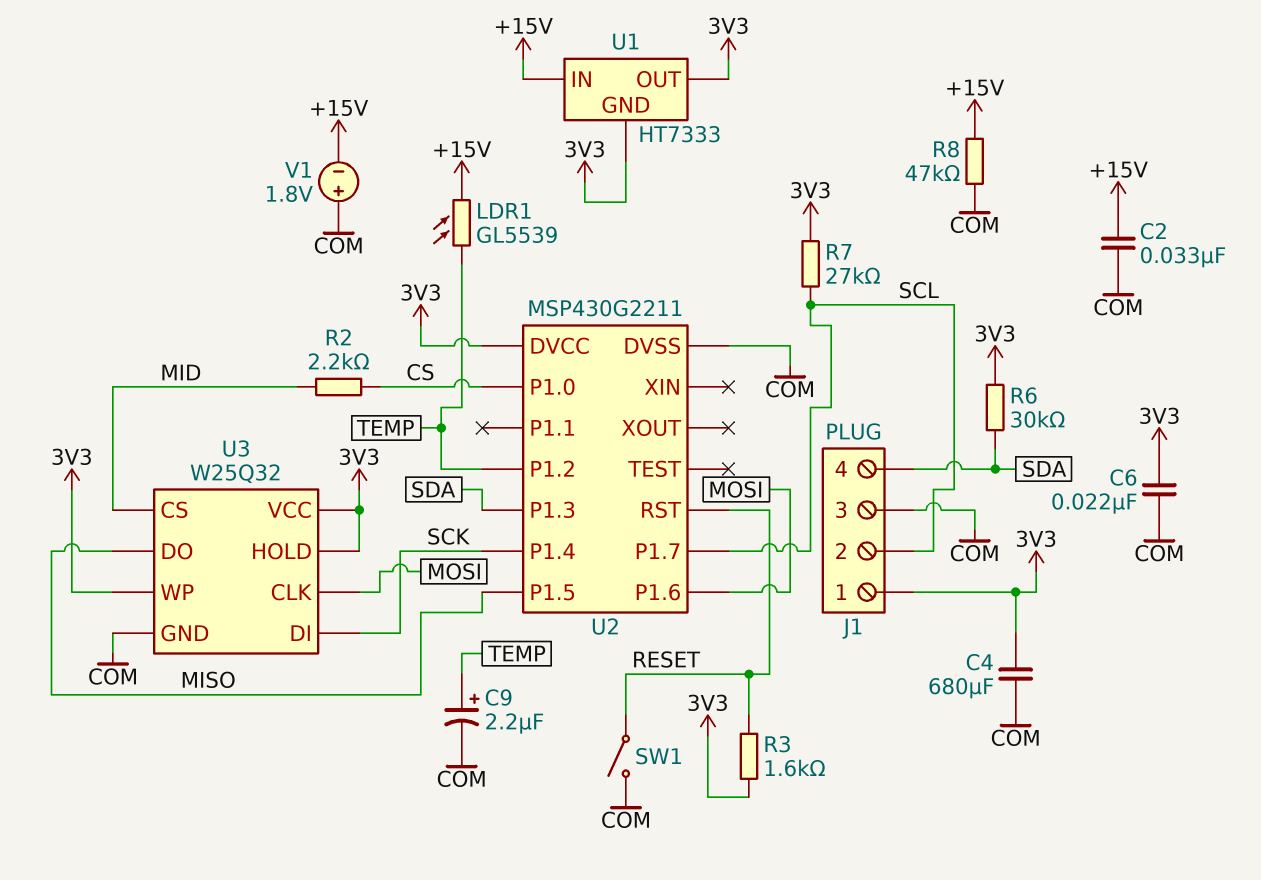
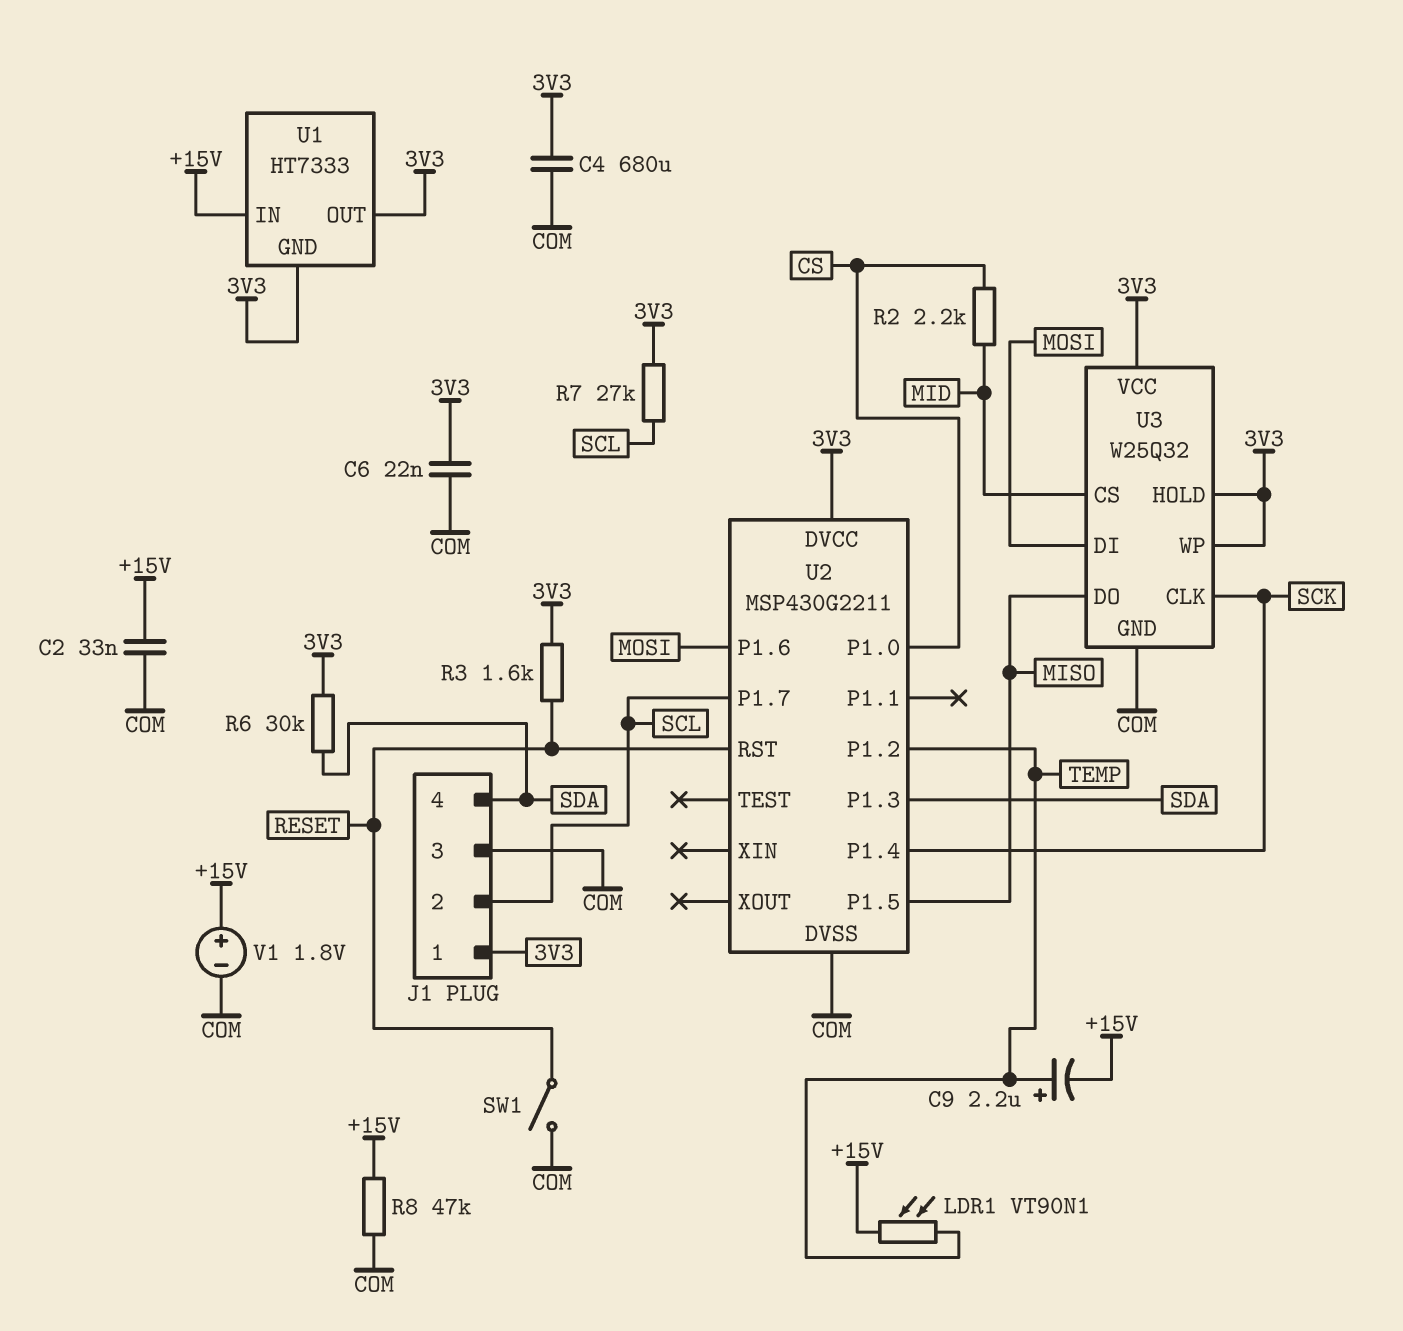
C9: 2.2uF (plus TEMP, minus COM) -> 2.2uF (plus TEMP, minus +15V)
LDR1: GL5539 (+15V, TEMP) -> VT90N1 (+15V, TEMP)
U3 pin CLK: MOSI -> SCK
U3 pin DI: SCK -> MOSI
V1: 1.8V (plus COM, minus +15V) -> 1.8V (plus +15V, minus COM)

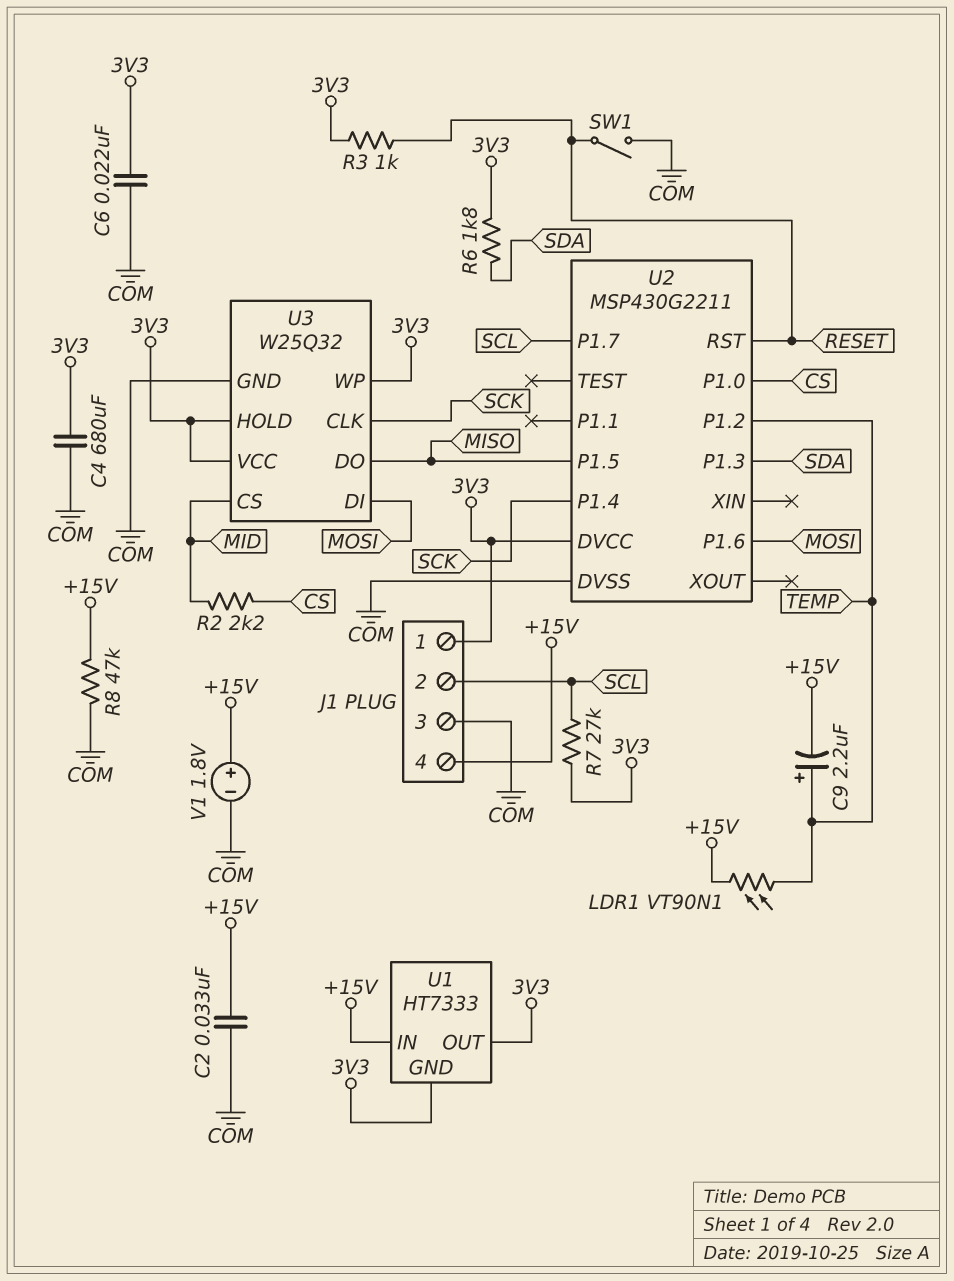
J1 pin 4: SDA -> +15V
R3: 1.6k (3V3, RESET) -> 1k (3V3, RESET)
R6: 30k (3V3, SDA) -> 1.8k (3V3, SDA)

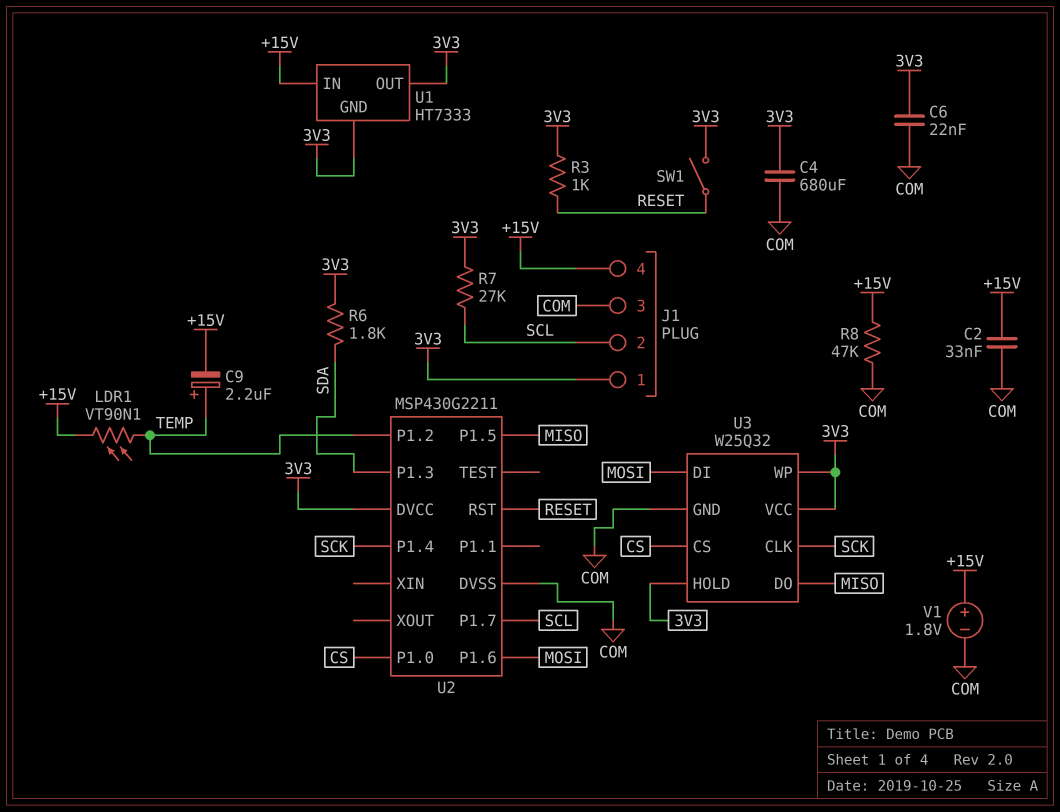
R2: 2.2k (CS, MID) -> none
SW1: switch (COM, RESET) -> switch (3V3, RESET)
U3 pin CS: MID -> CS

